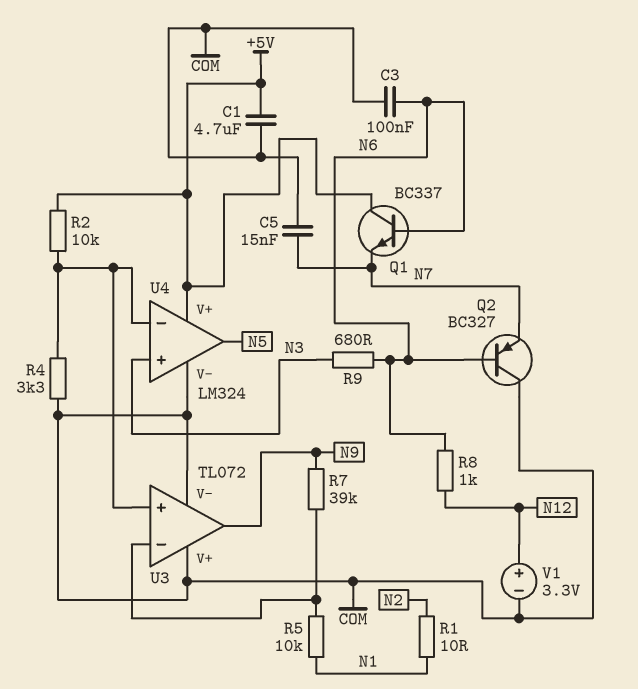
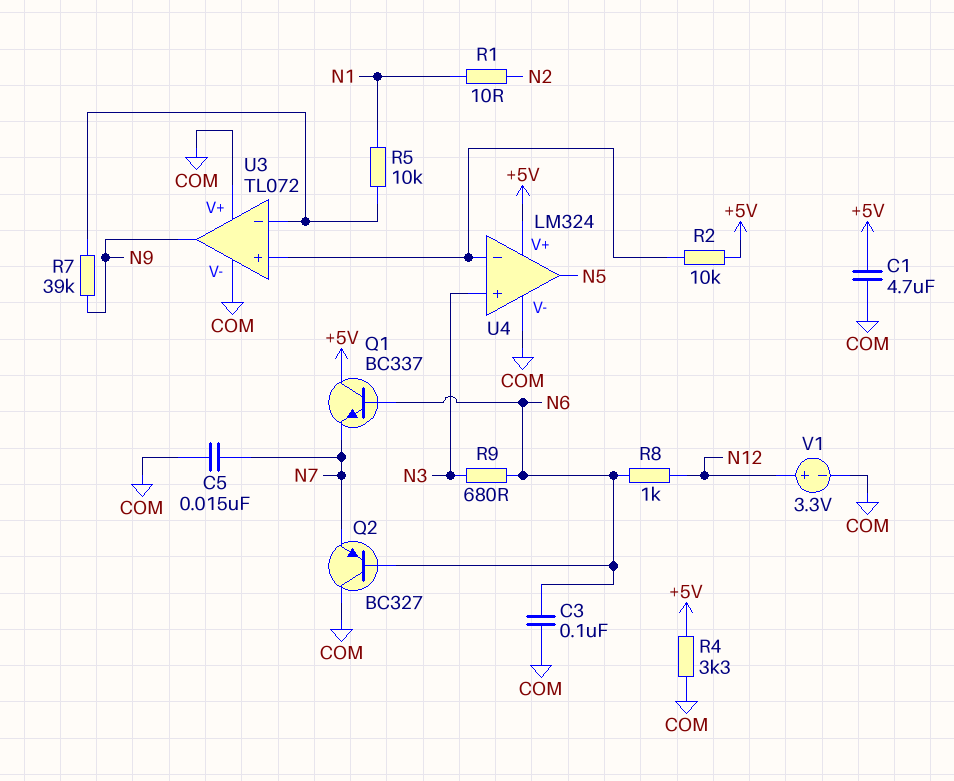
R4: 3.3k (COM, U3/in+) -> 3.3k (+5V, COM)

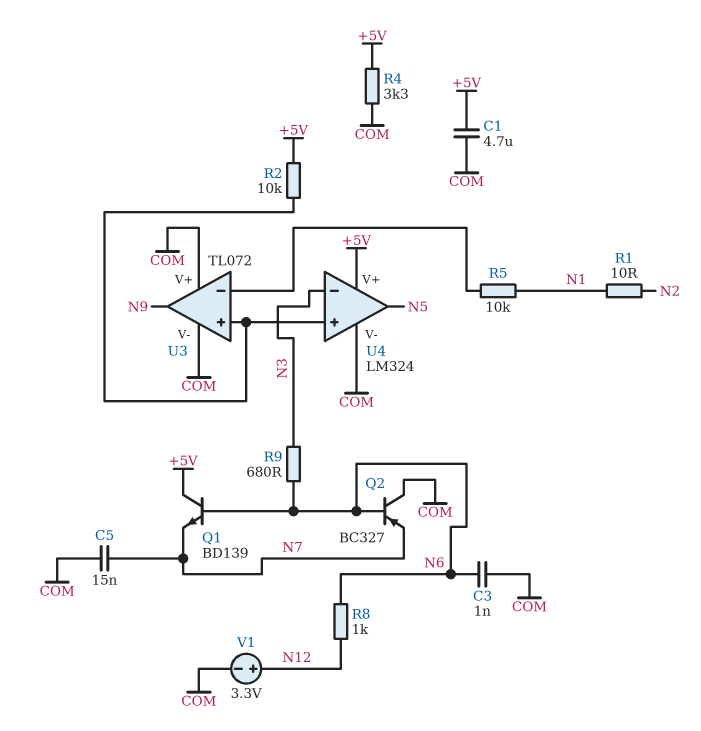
C3: 100nF (COM, N6) -> 1nF (COM, N6)
Q1: NPN BC337 (B N6, C +5V, E N7) -> NPN BD139 (B N6, C +5V, E N7)
R7: 39k (N9, U3/in-) -> none
U4 pin in+: N3 -> U3/in+
U4 pin in-: U3/in+ -> N3

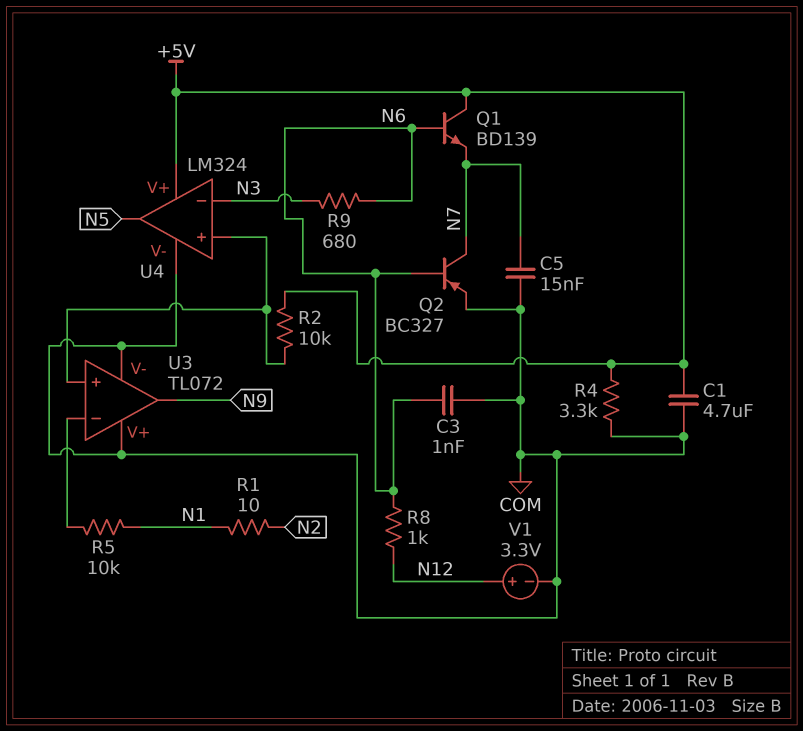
Q2: PNP BC327 (B N6, C COM, E N7) -> PNP BC327 (B N6, C N7, E COM)

